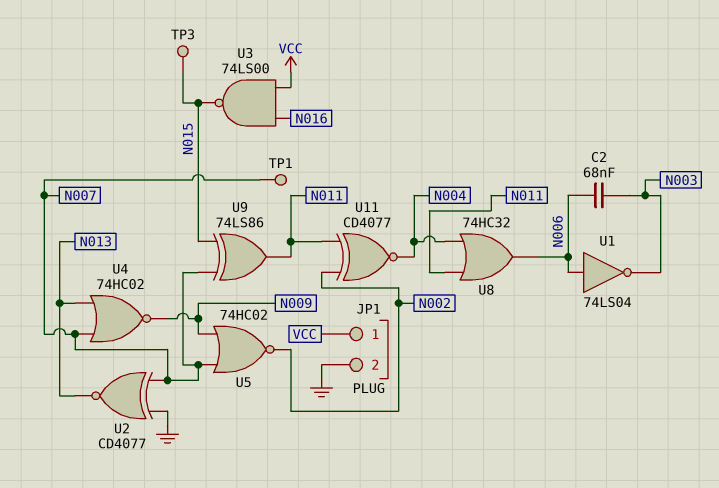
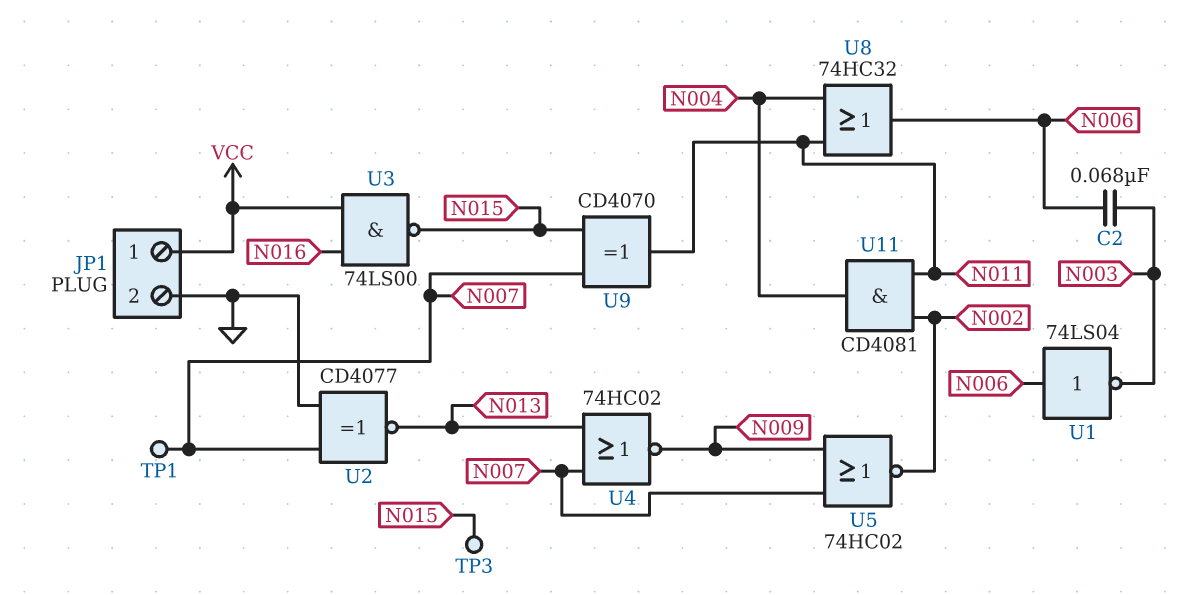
U9: XOR 74LS86 (in N007, in N015, out N011) -> XOR CD4070 (in N007, in N015, out N011)
U11: XNOR CD4077 (in N002, in N011, out N004) -> AND CD4081 (in N002, in N011, out N004)

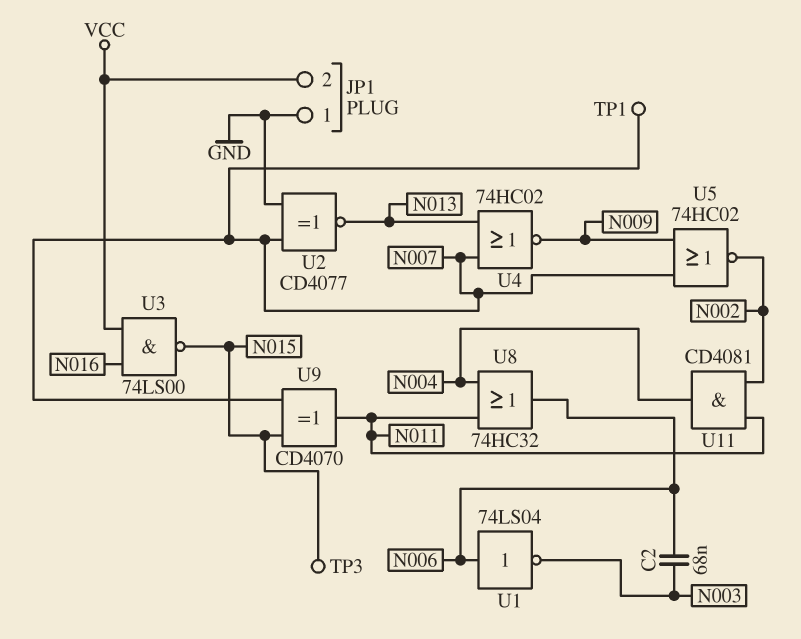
JP1 pin 1: VCC -> GND
JP1 pin 2: GND -> VCC

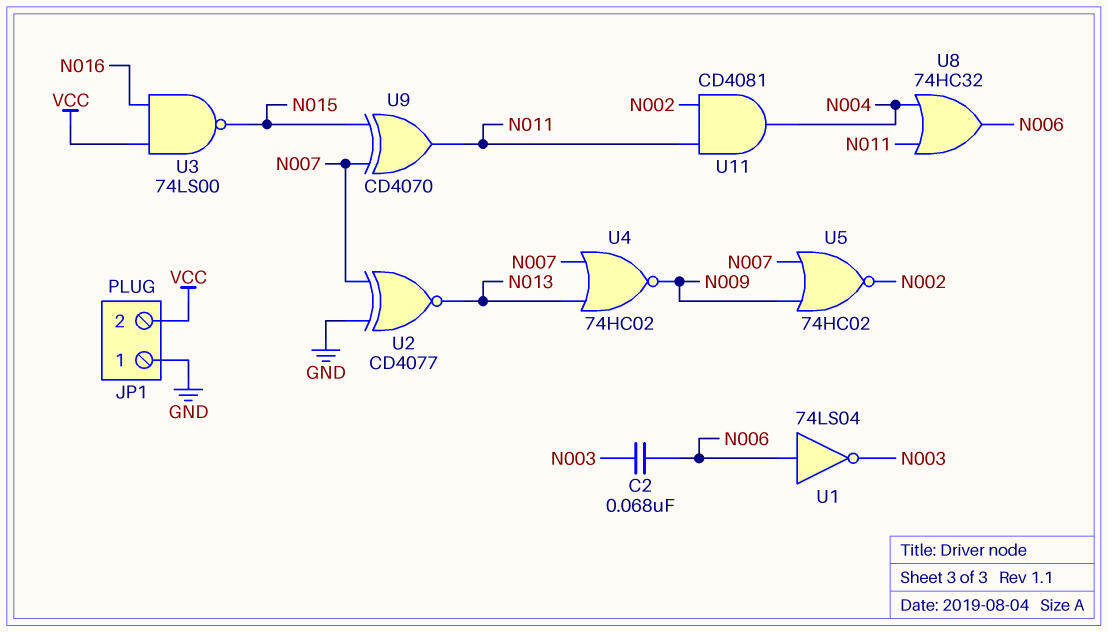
TP1: test point (N007) -> none
TP3: test point (N015) -> none

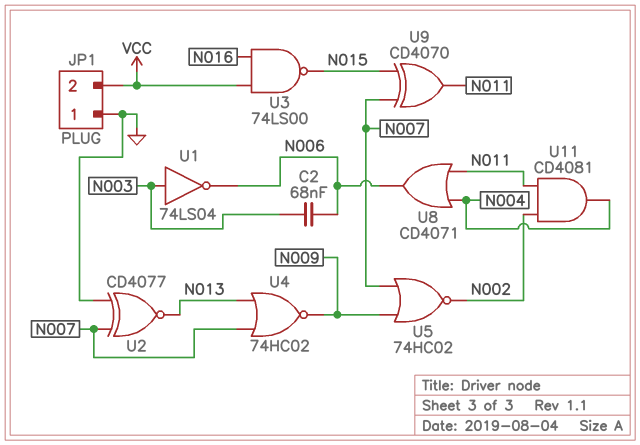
U1: NOT 74LS04 (in N006, out N003) -> NOT 74LS04 (in N003, out N006)
U8: OR 74HC32 (in N004, in N011, out N006) -> OR CD4071 (in N004, in N011, out N006)

